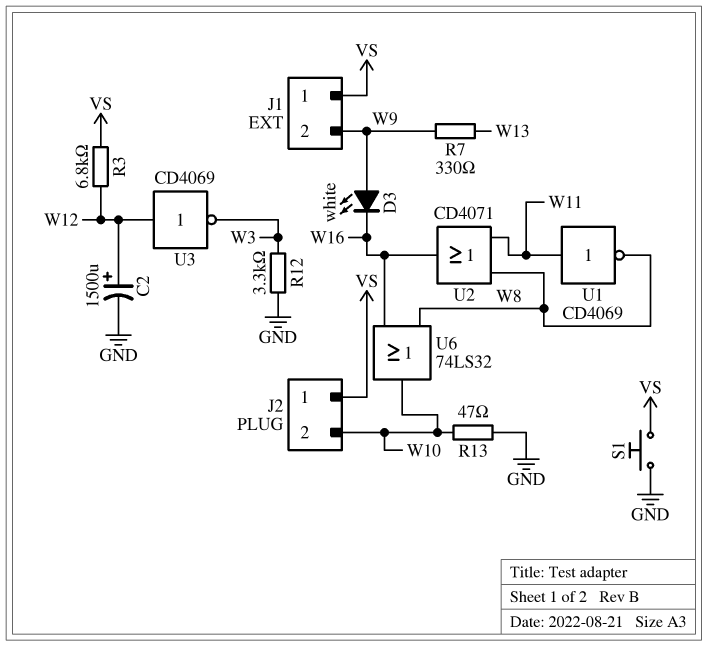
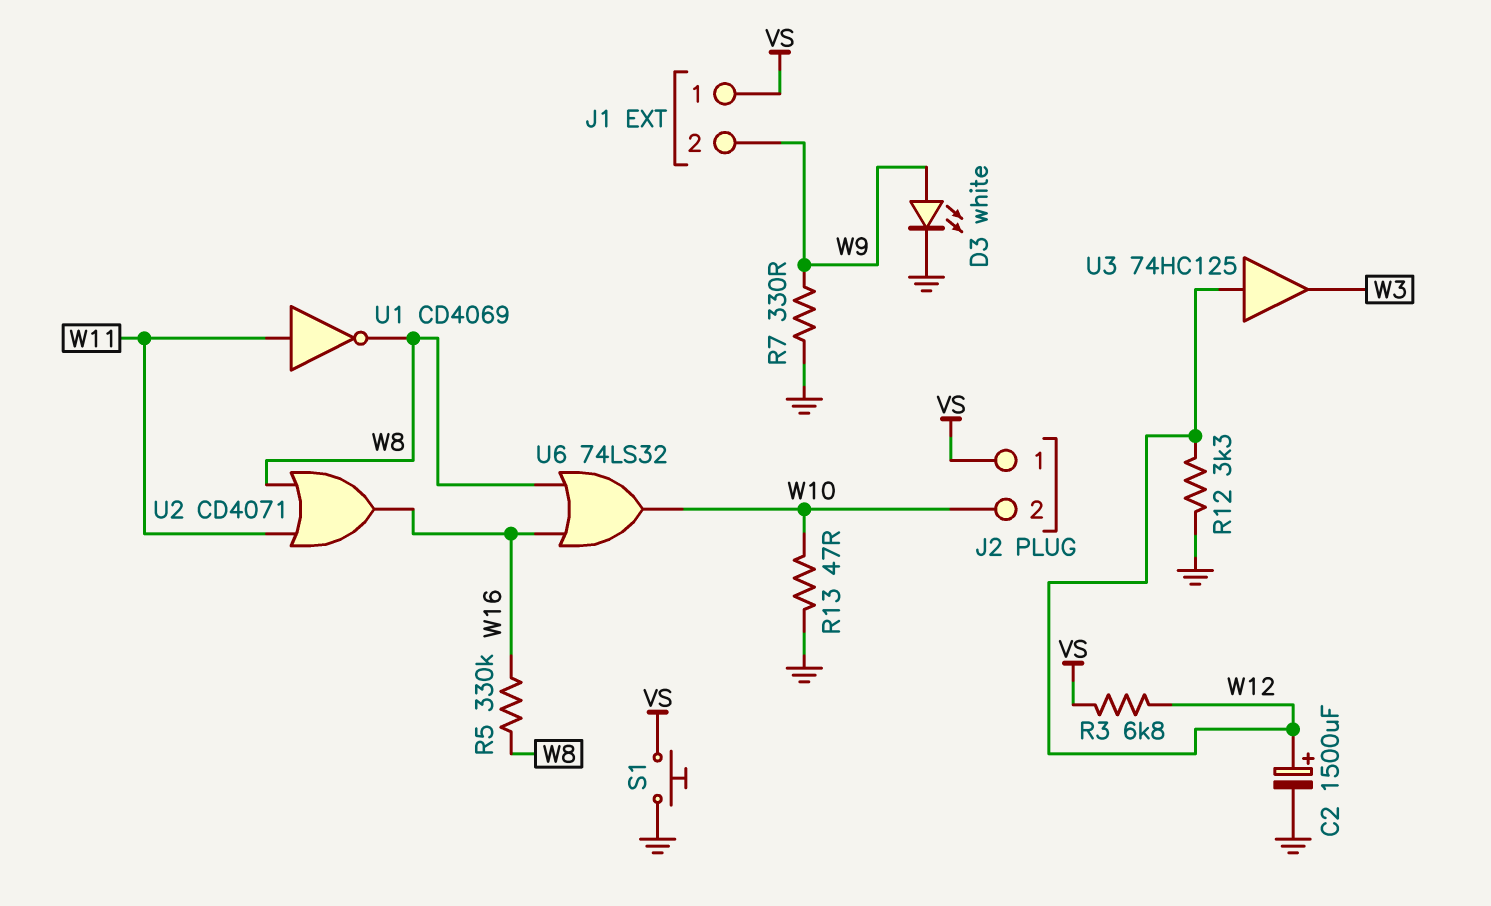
D3: LED white (A W9, K W16) -> LED white (A W9, K GND)
R5: none -> 330k (W8, W16)
R7: 330 (W9, W13) -> 330 (GND, W9)
R12: 3.3k (GND, W3) -> 3.3k (GND, W12)
U3: NOT CD4069 (in W12, out W3) -> buffer 74HC125 (in W12, out W3)

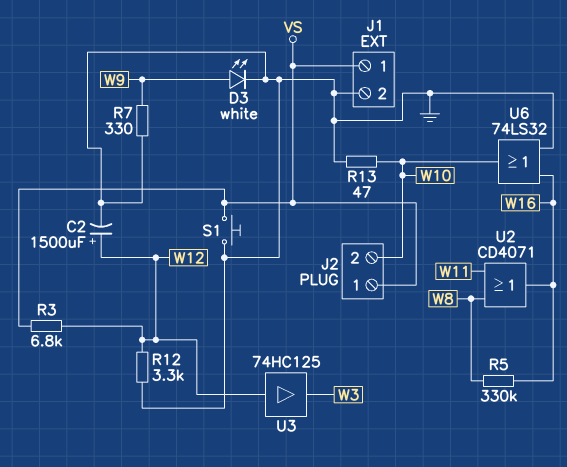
J1 pin 2: W9 -> GND
U1: NOT CD4069 (in W11, out W8) -> none
U6: OR 74LS32 (in W8, in W16, out W10) -> OR 74LS32 (in GND, in W16, out W10)

